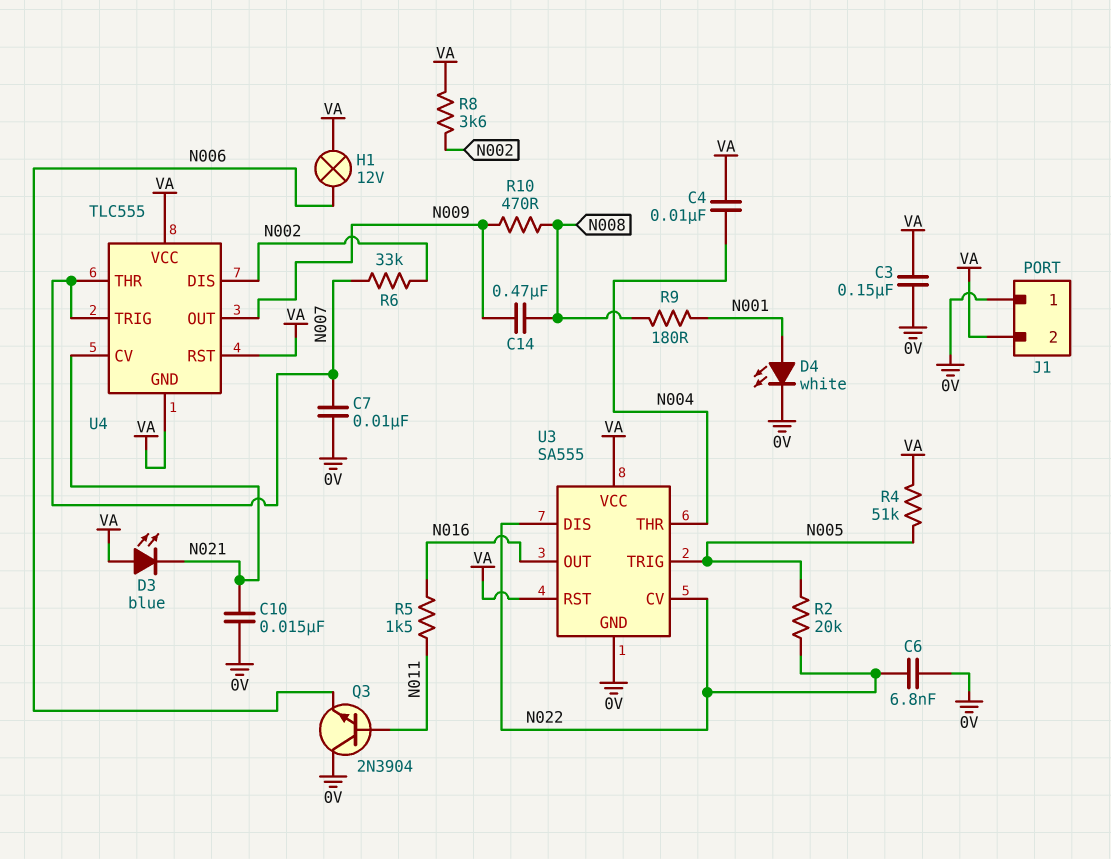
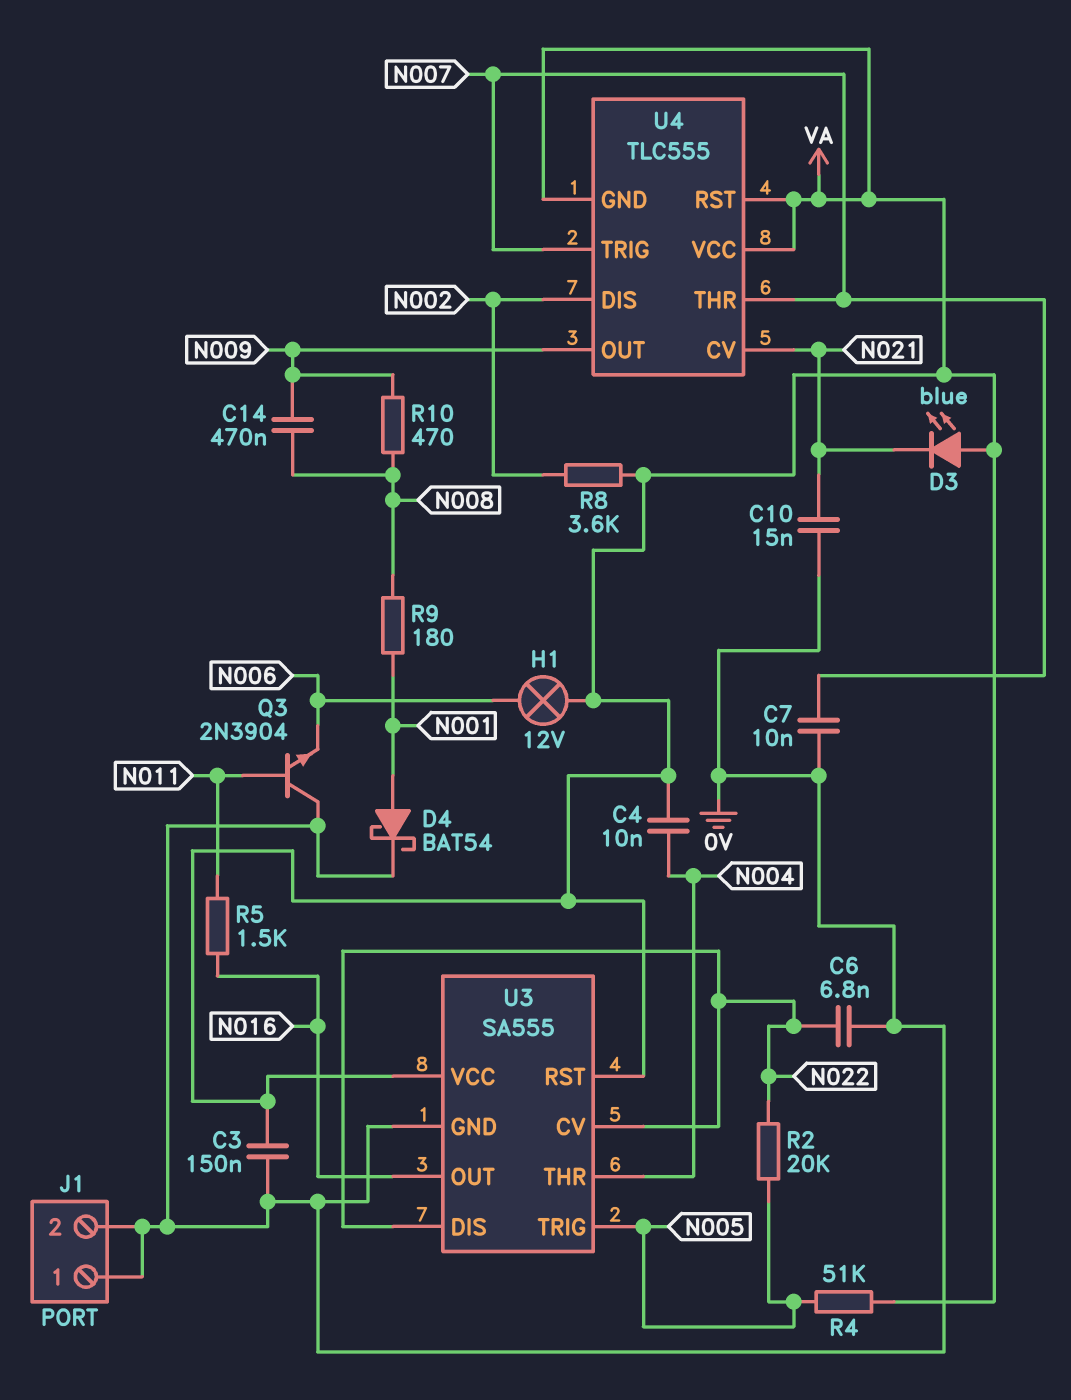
D4: LED white (A N001, K 0V) -> schottky BAT54 (A N001, K 0V)
J1 pin 2: VA -> 0V
R6: 33k (N002, N007) -> none

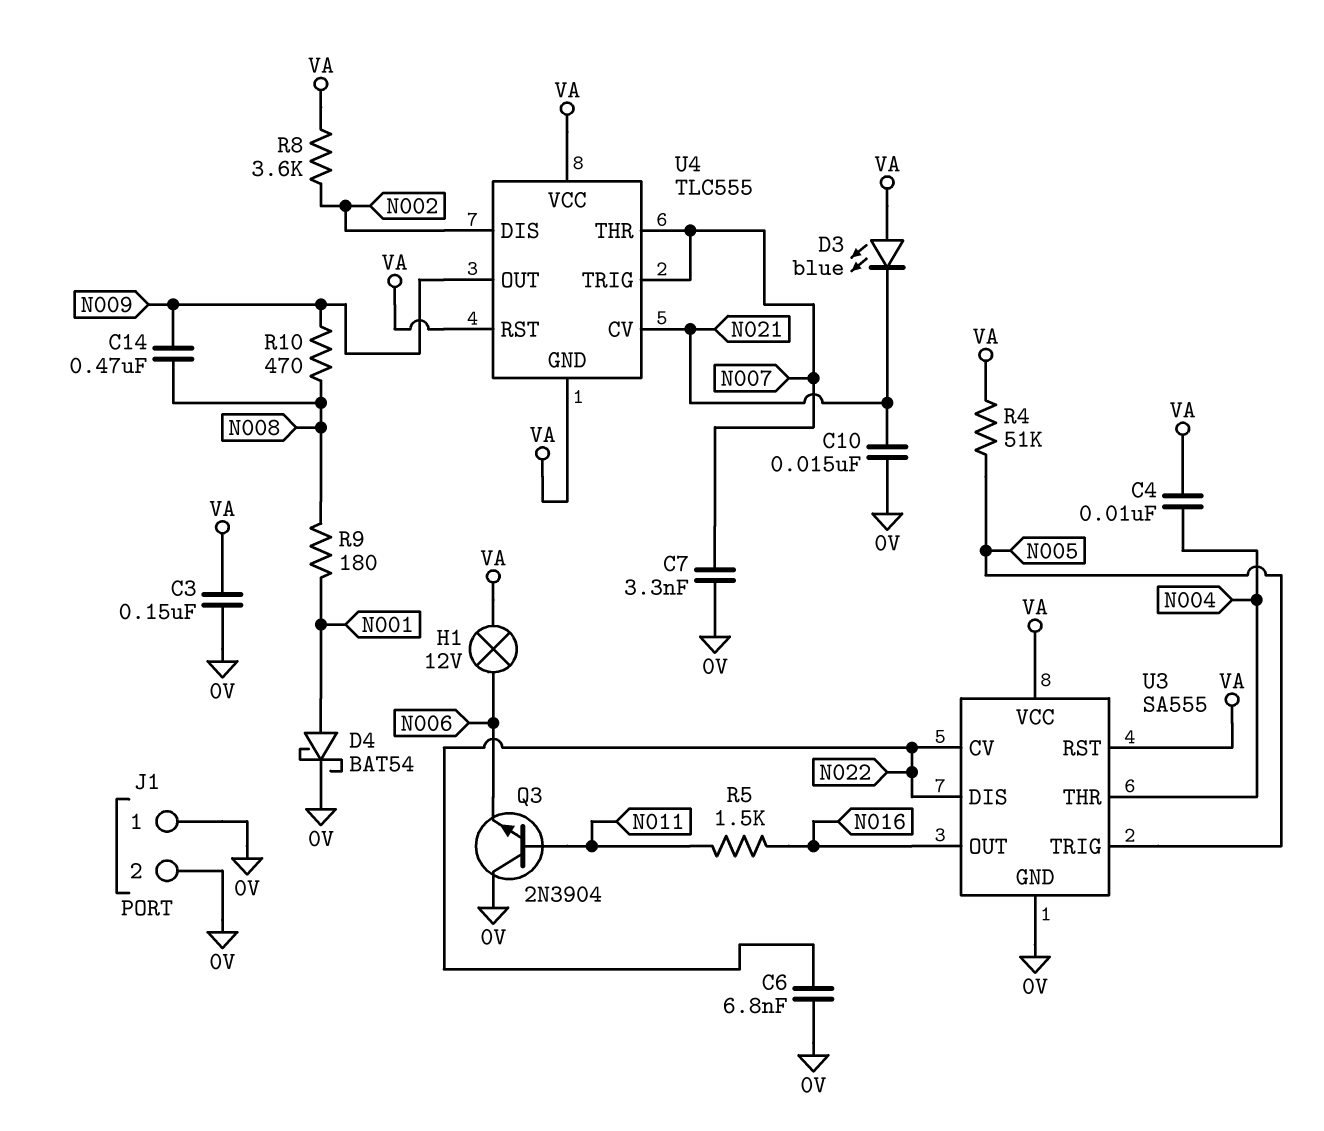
C7: 10nF (0V, N007) -> 3.3nF (0V, N007)
R2: 20k (N005, N022) -> none

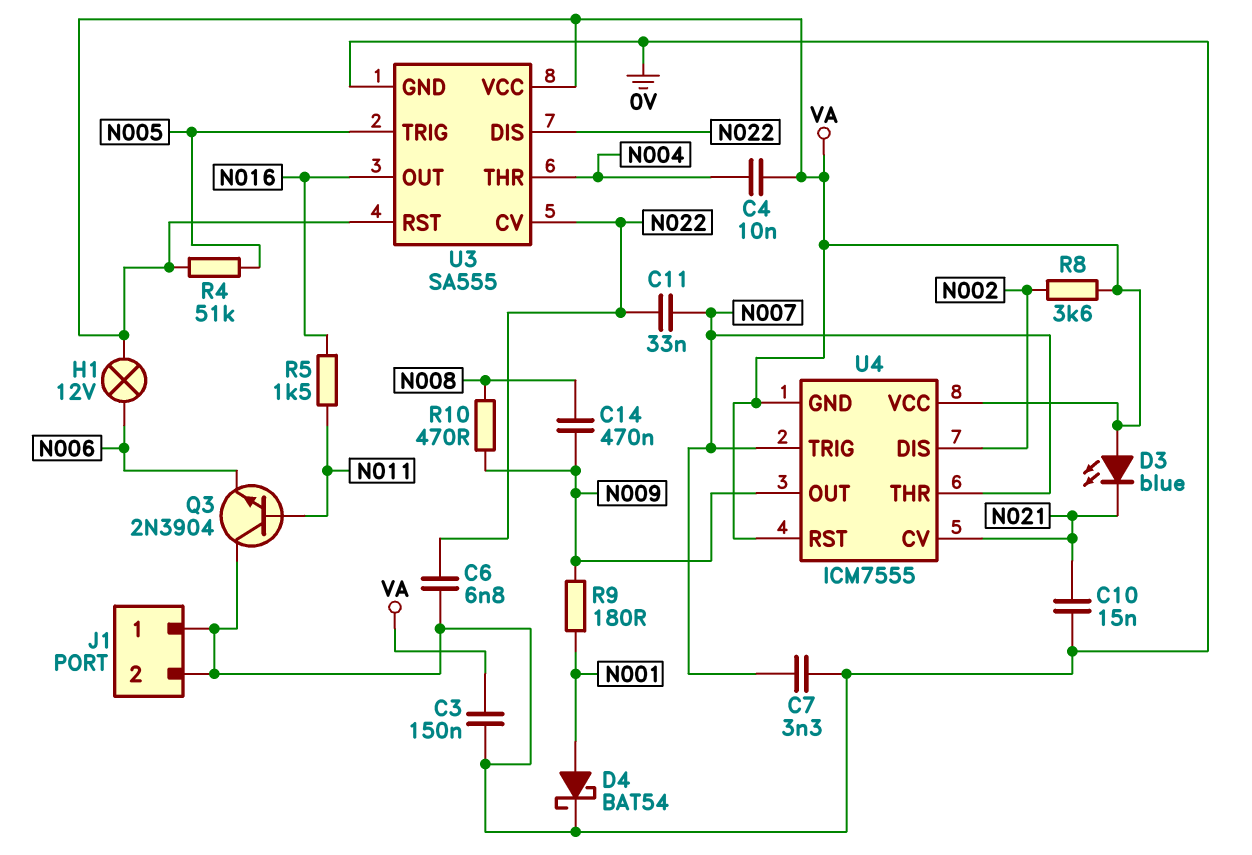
C11: none -> 33nF (N007, N022)
R9: 180 (N001, N008) -> 180 (N001, N009)
U4: TLC555 -> ICM7555

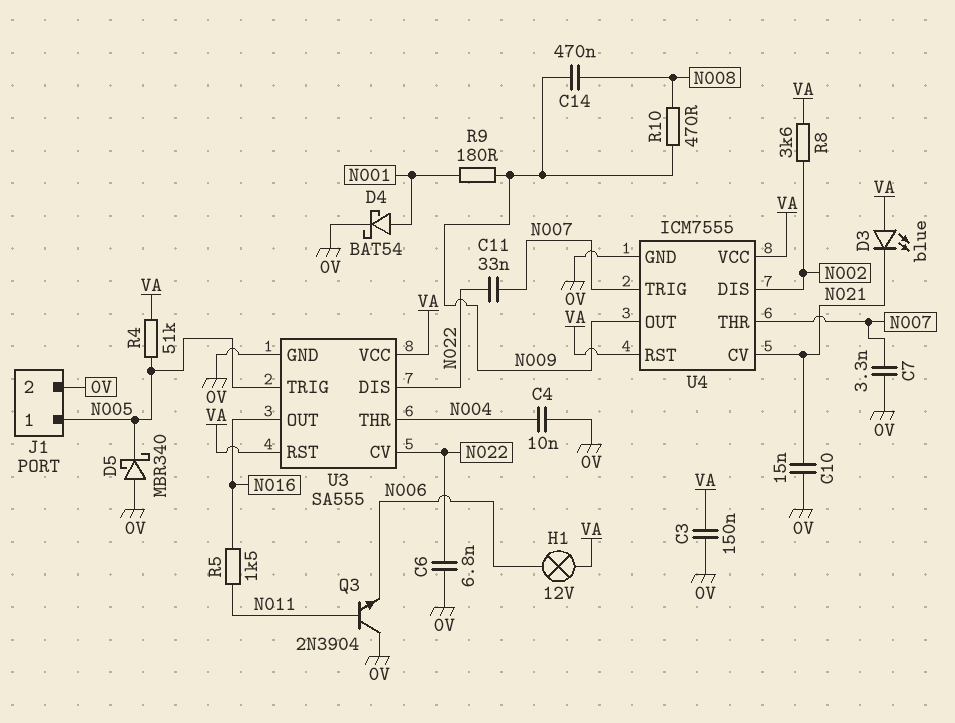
C4: 10nF (N004, VA) -> 10nF (0V, N004)
D5: none -> schottky MBR340 (A 0V, K N005)
J1 pin 1: 0V -> N005
U4 pin GND: VA -> 0V

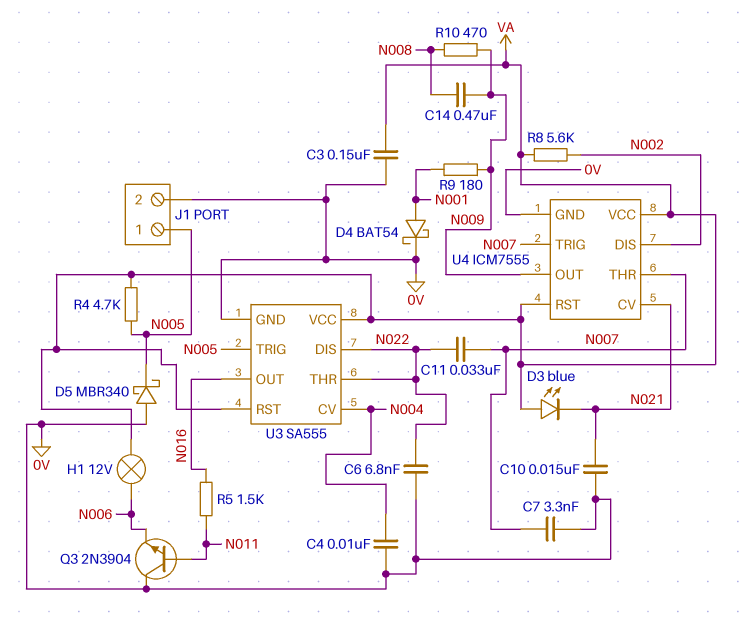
R4: 51k (N005, VA) -> 4.7k (N005, VA)
R8: 3.6k (N002, VA) -> 5.6k (N002, VA)
U3 pin CV: N022 -> N004
U3 pin THR: N004 -> N022

